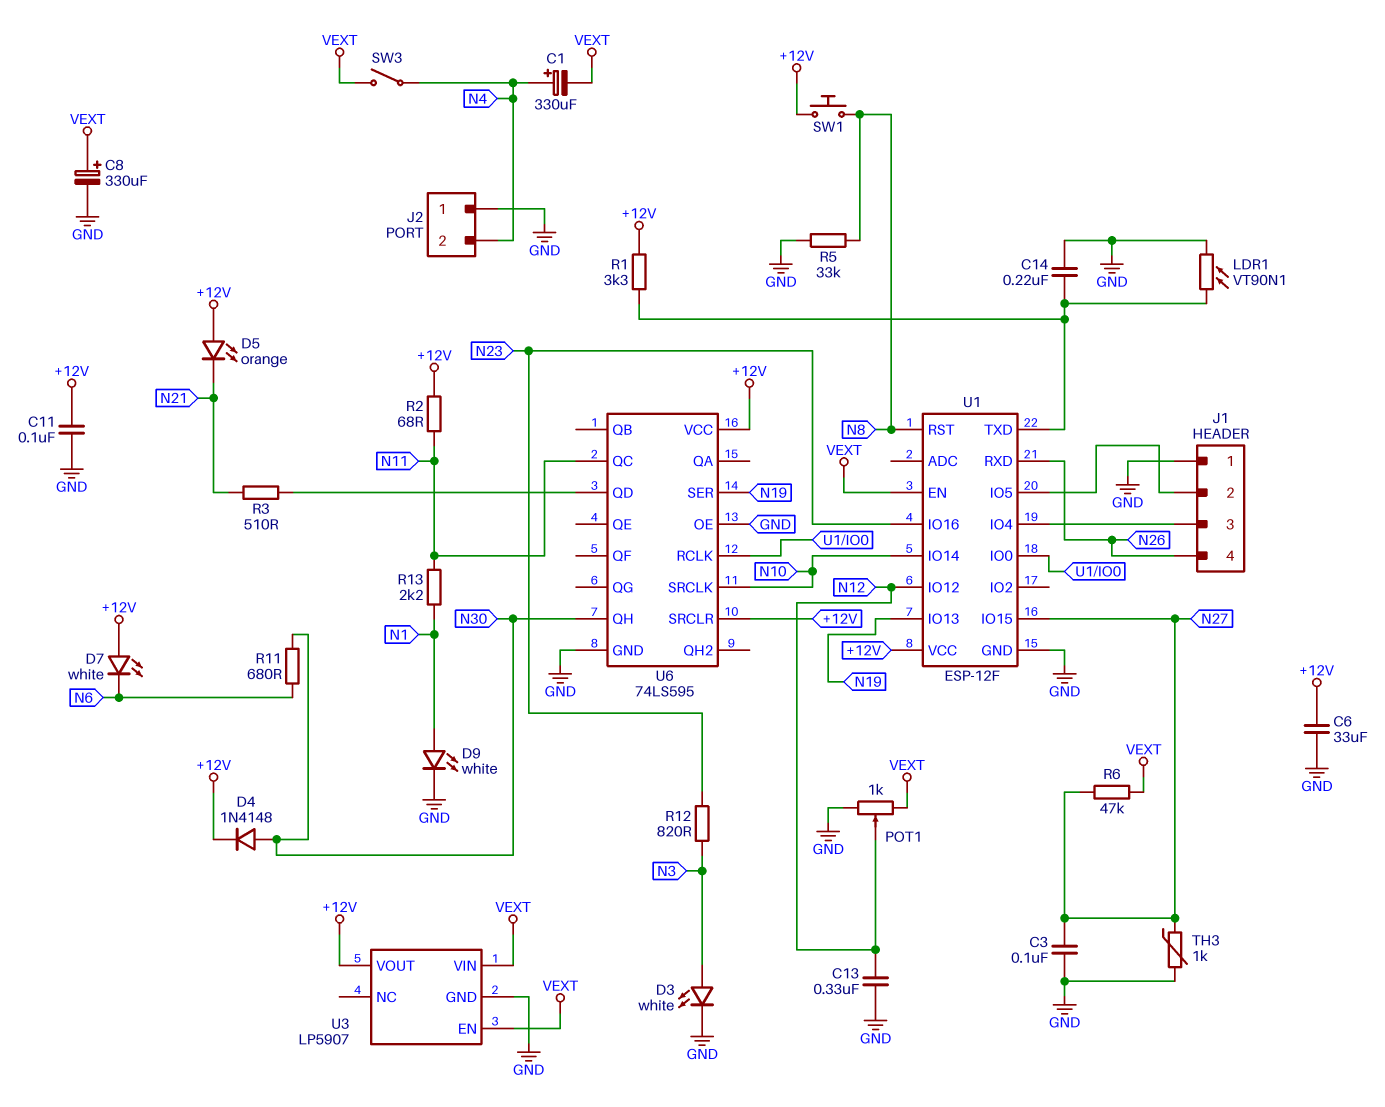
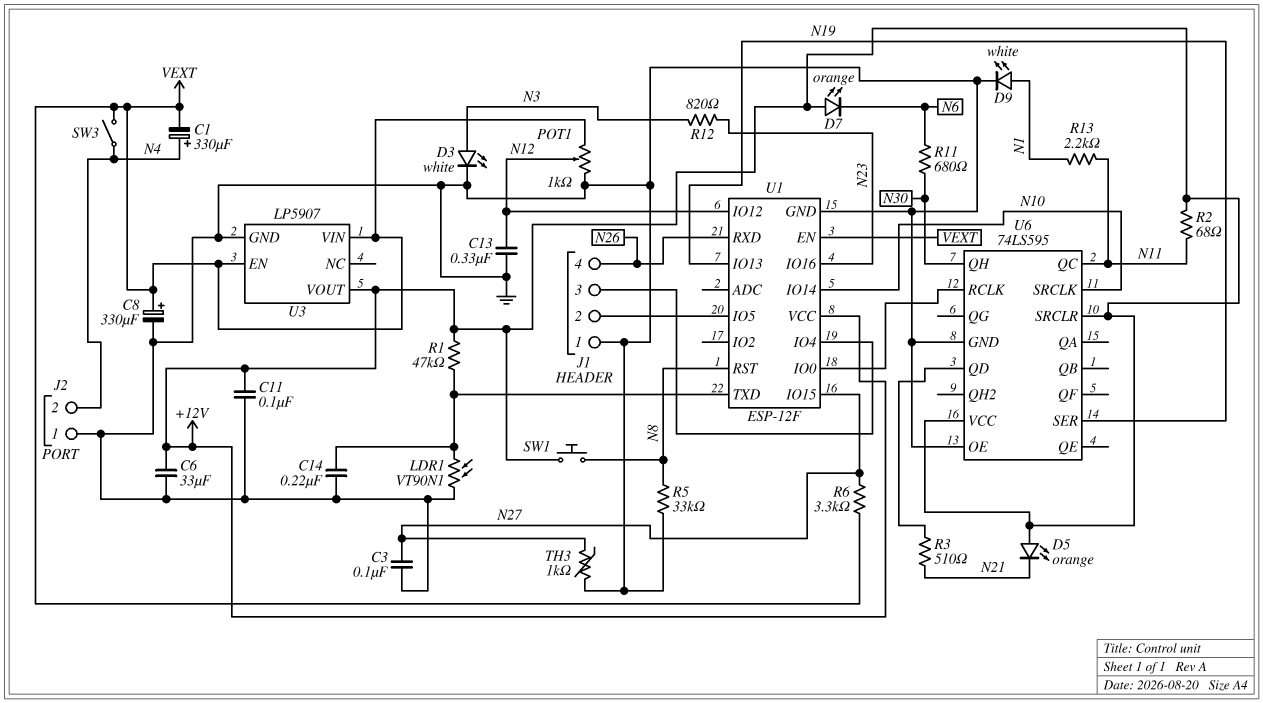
D4: diode 1N4148 (A N30, K +12V) -> none
D7: LED white (A +12V, K N6) -> LED orange (A +12V, K N6)
R1: 3.3k (+12V, U1/TXD) -> 47k (+12V, U1/TXD)
R6: 47k (N27, VEXT) -> 3.3k (N27, VEXT)

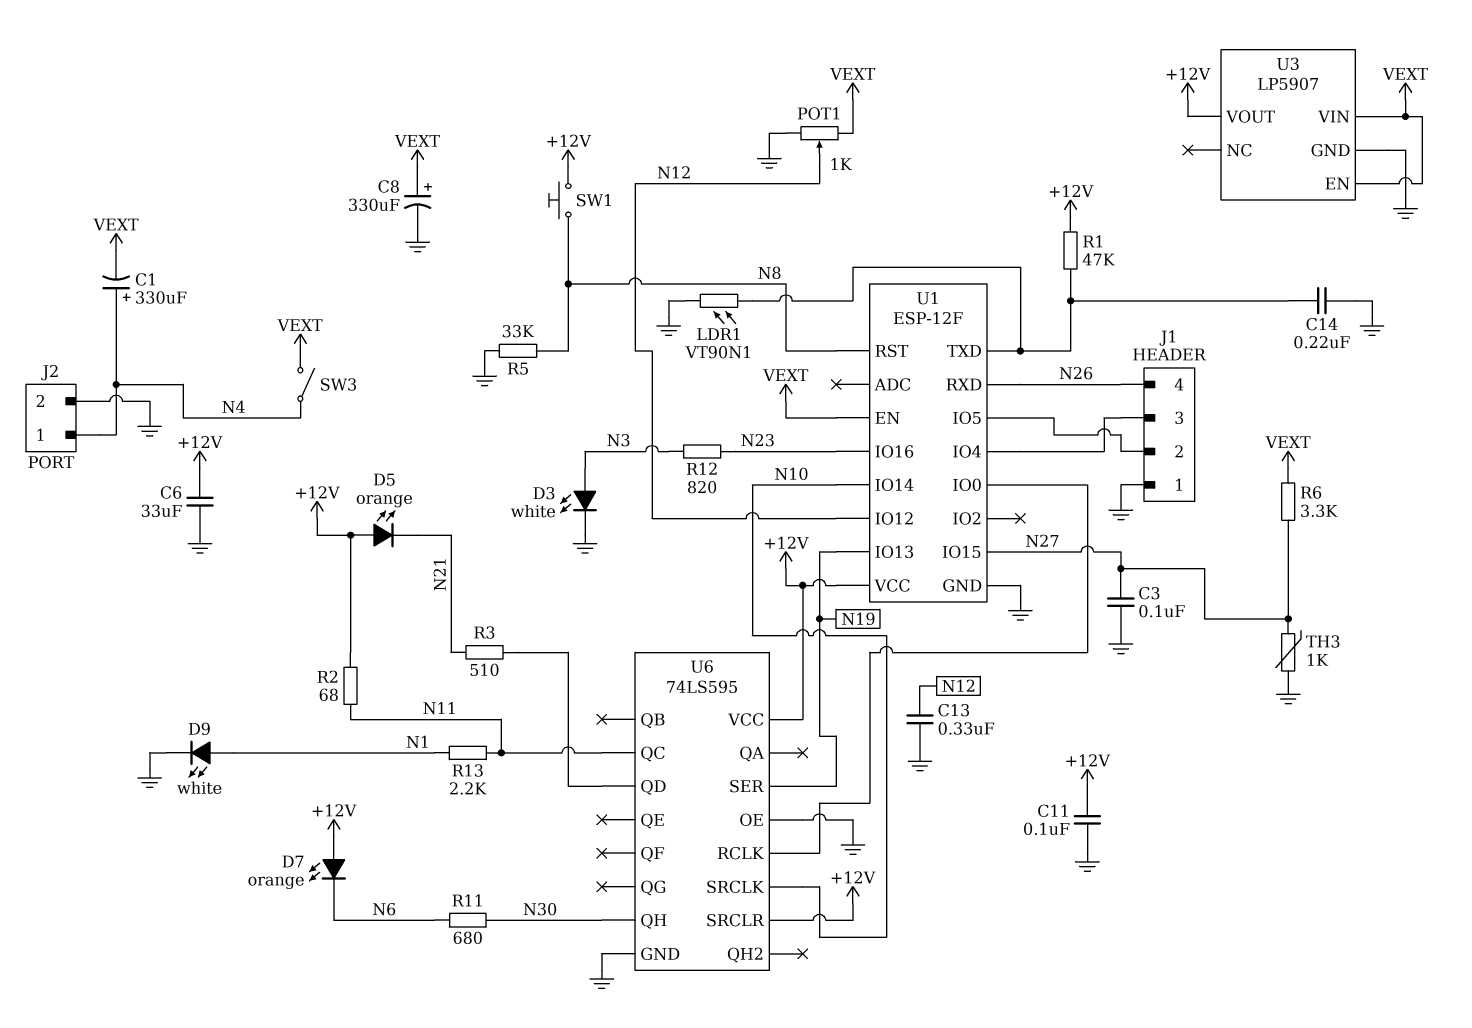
J2 pin 1: GND -> N4
J2 pin 2: N4 -> GND

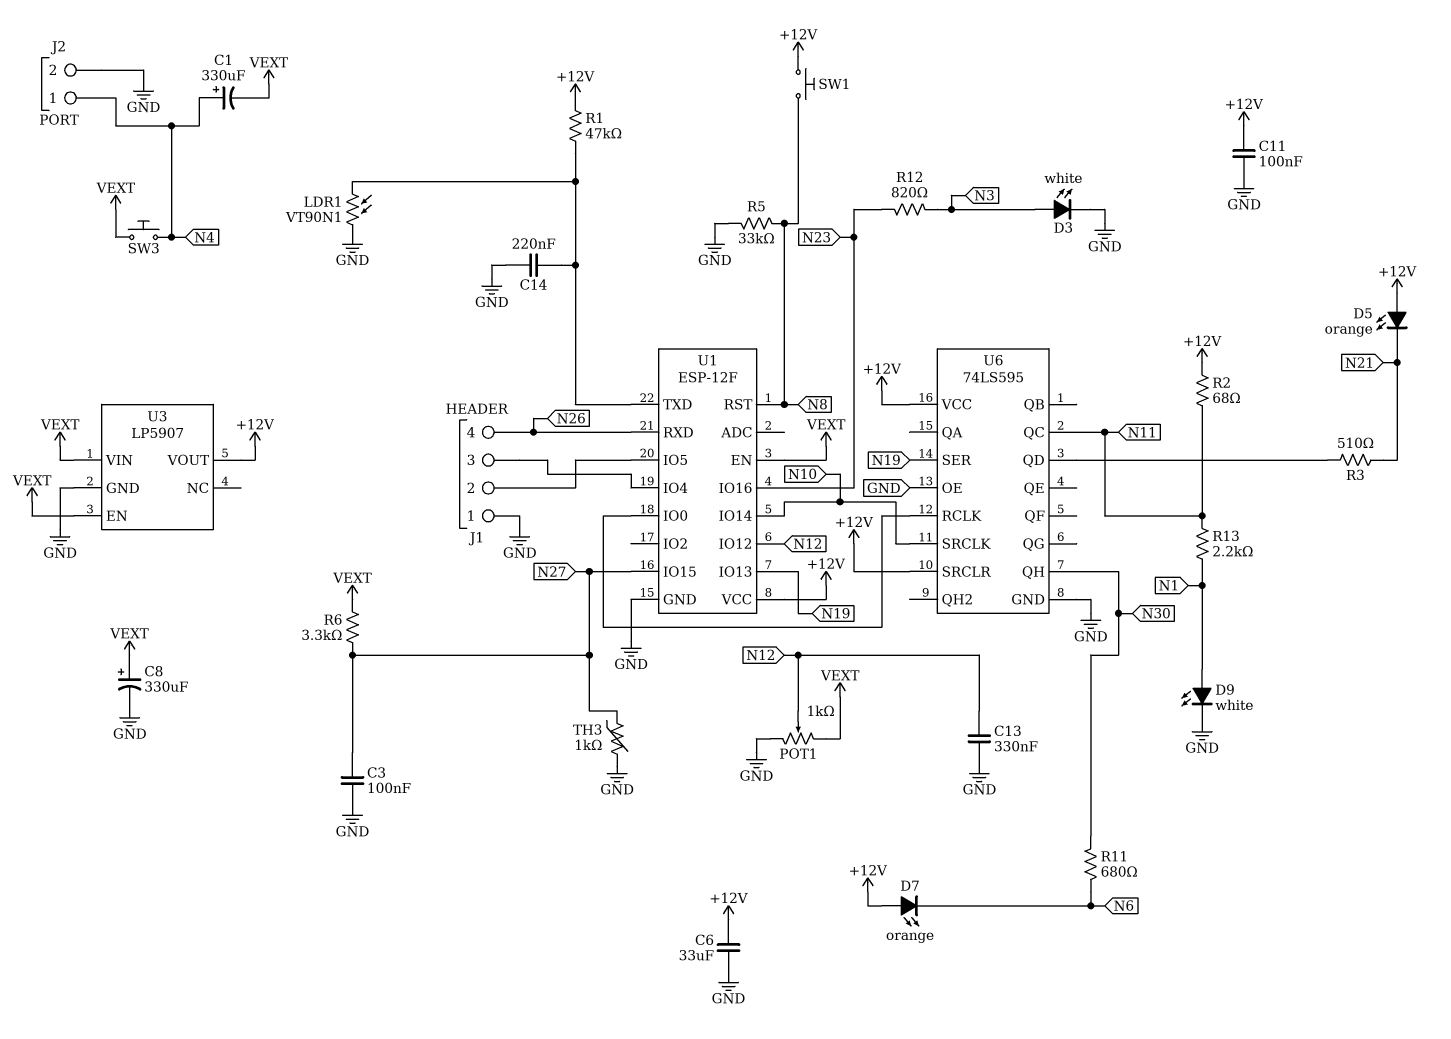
SW3: switch (N4, VEXT) -> button (N4, VEXT)

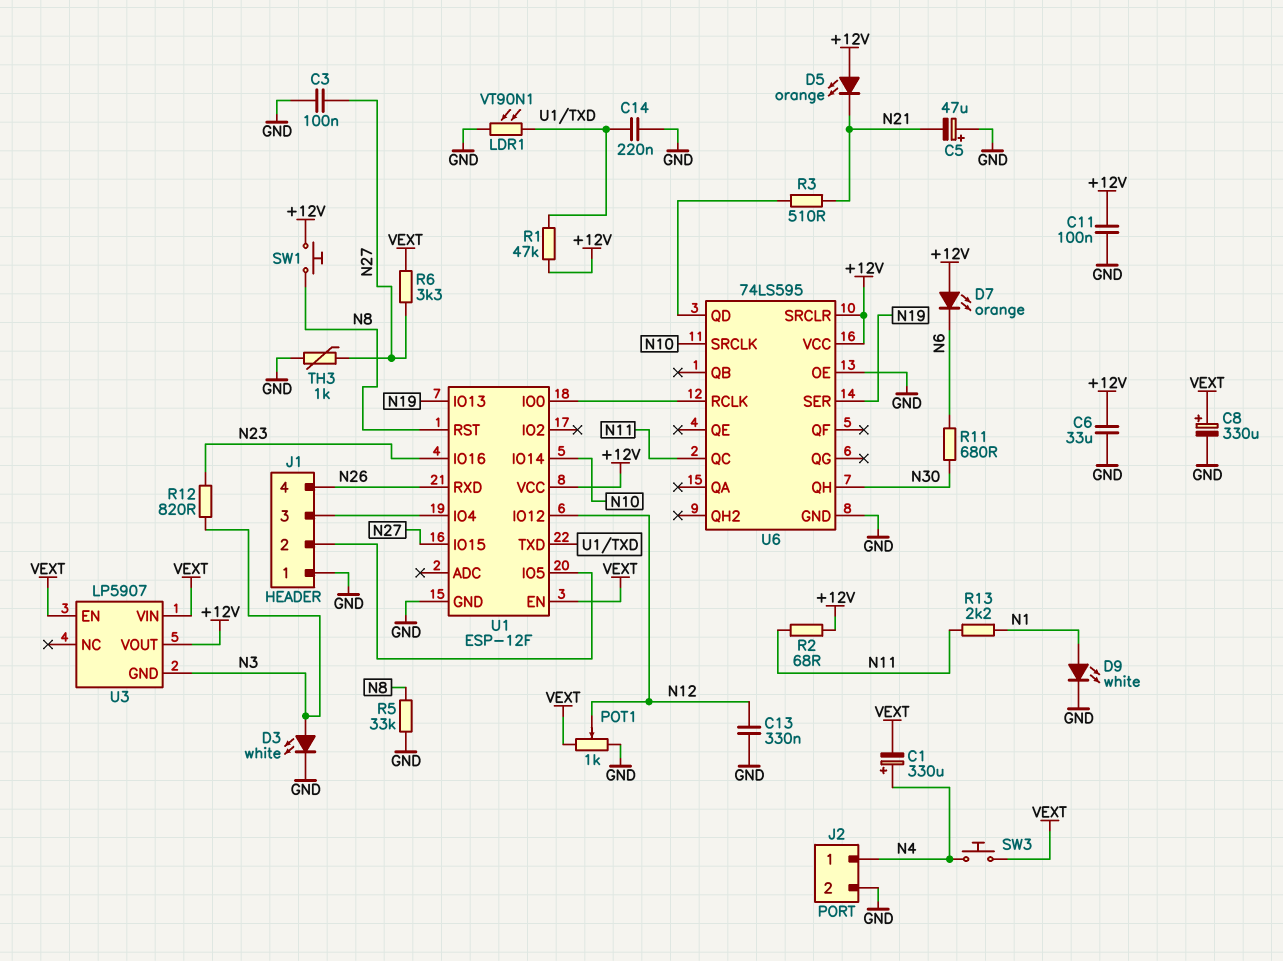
C5: none -> 47uF (plus GND, minus N21)
U3 pin GND: GND -> N3

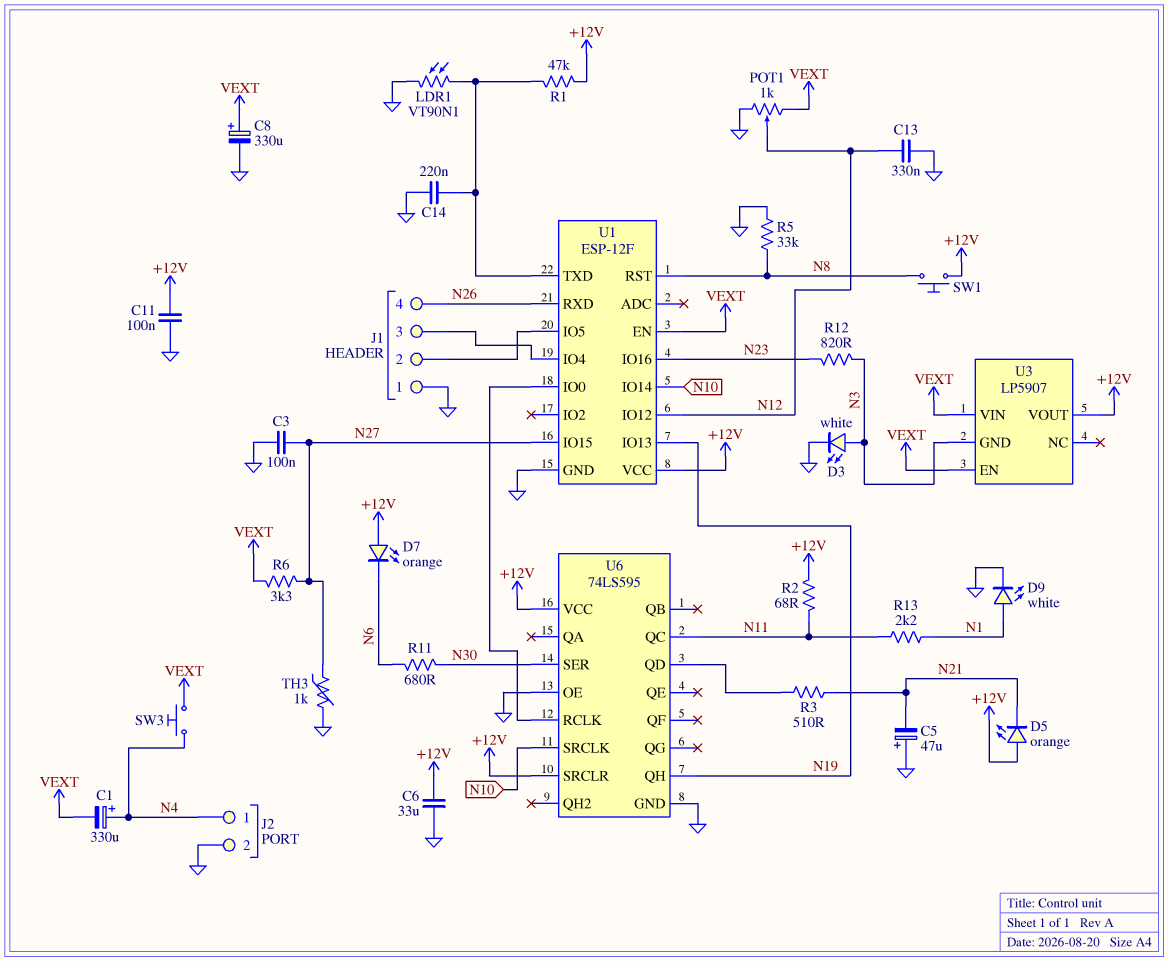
U6 pin QH: N30 -> N19
U6 pin SER: N19 -> N30

